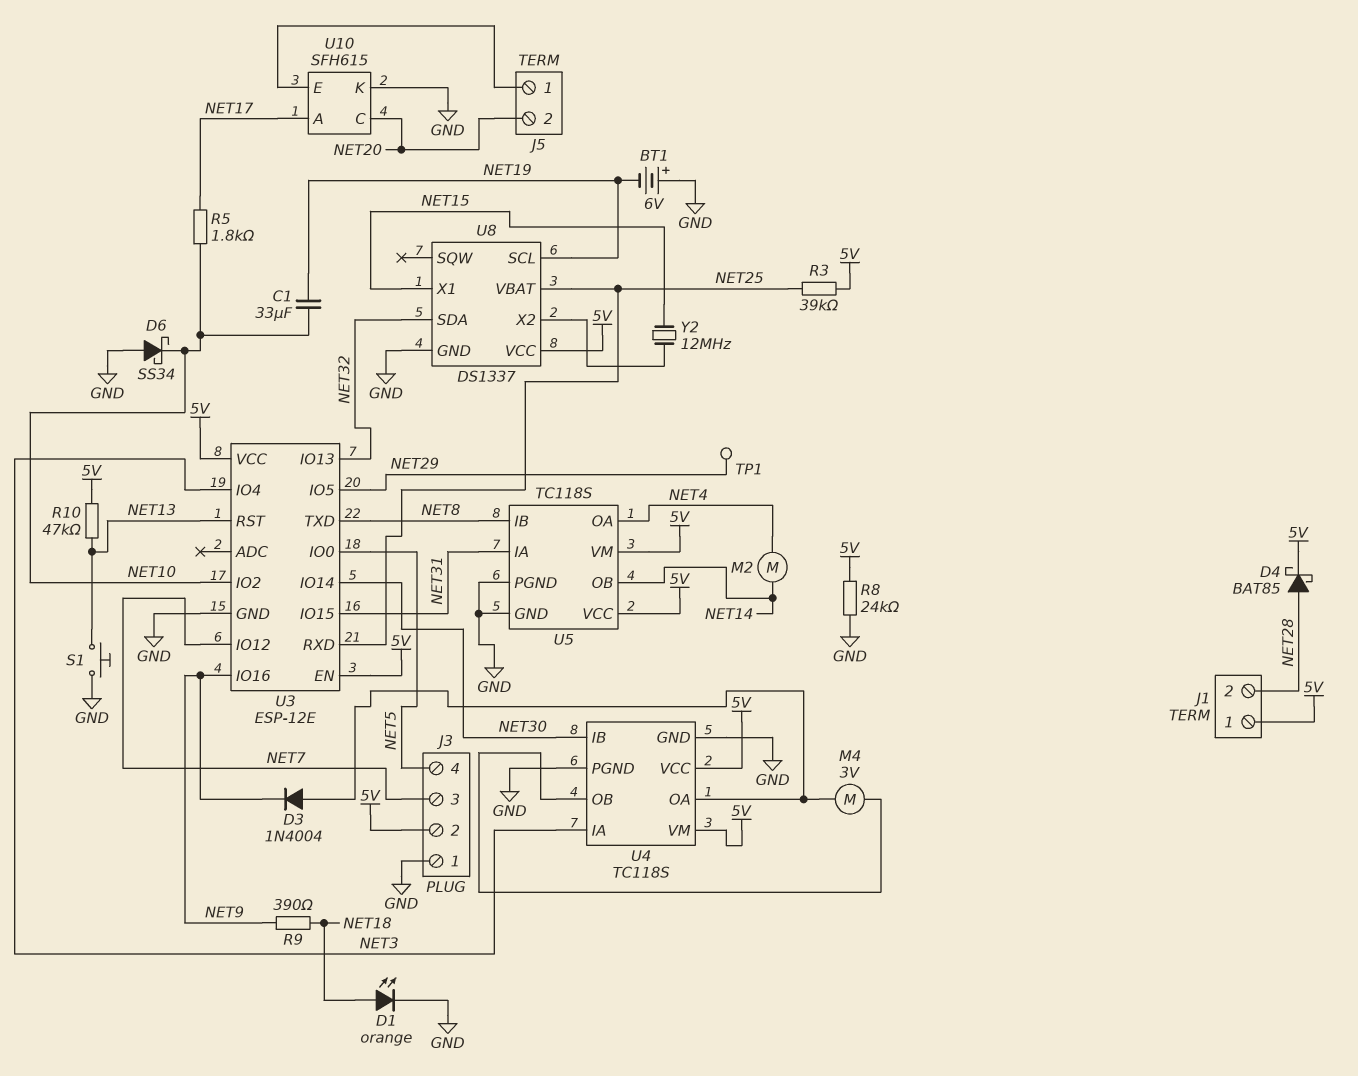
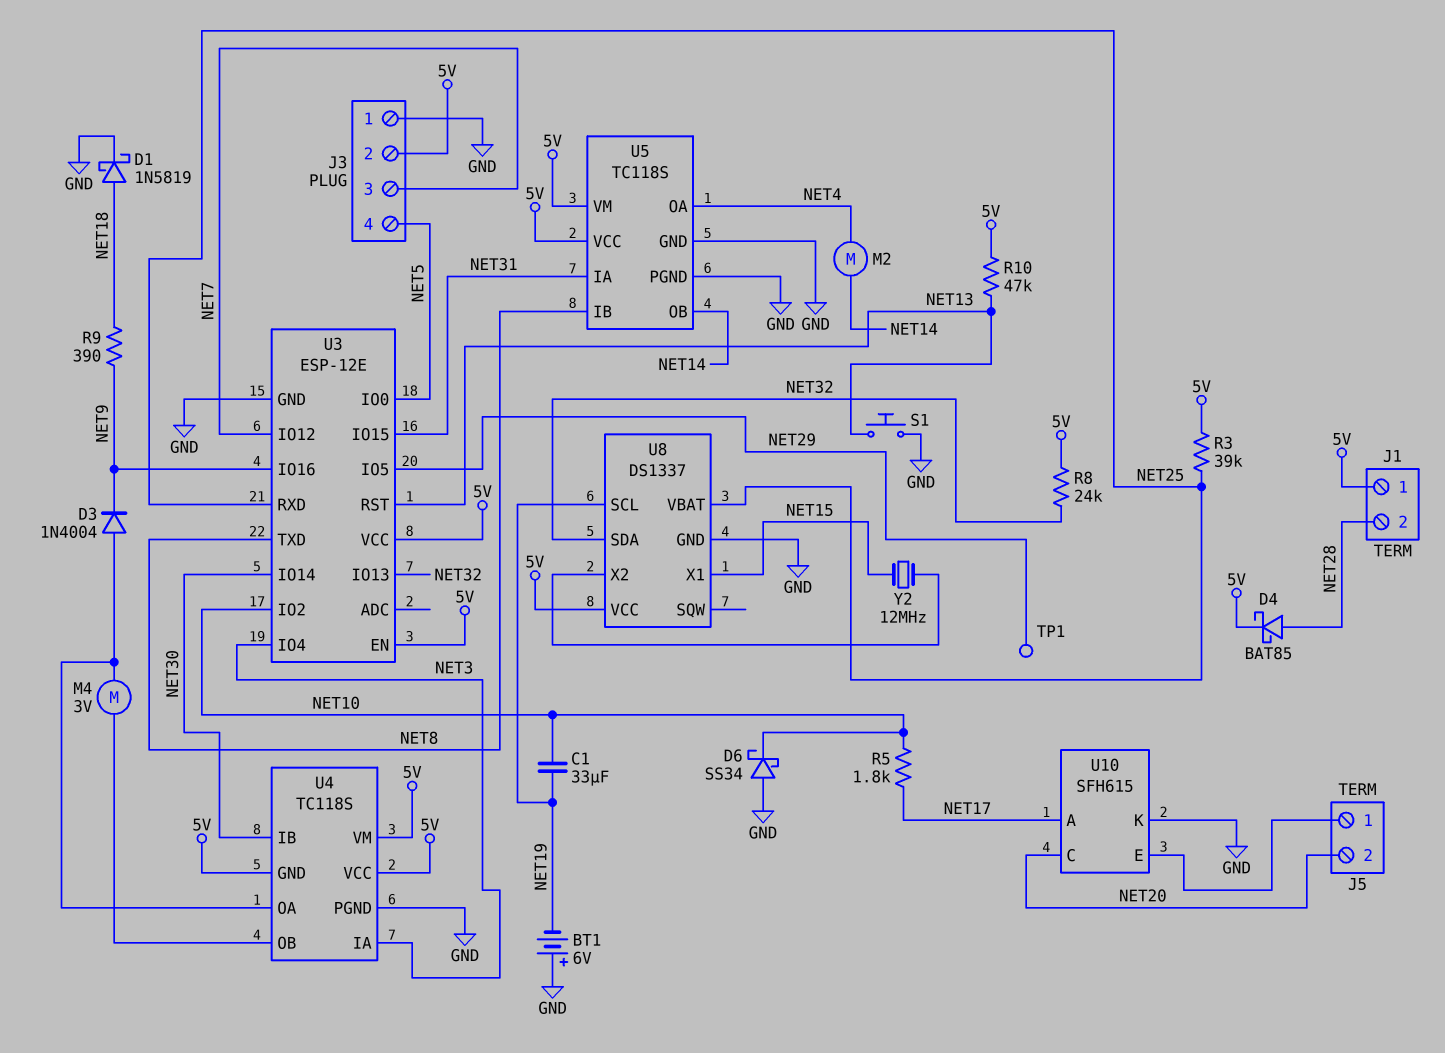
D1: LED orange (A NET18, K GND) -> schottky 1N5819 (A NET18, K GND)
R8: 24k (5V, GND) -> 24k (5V, NET32)
U4 pin GND: GND -> 5V

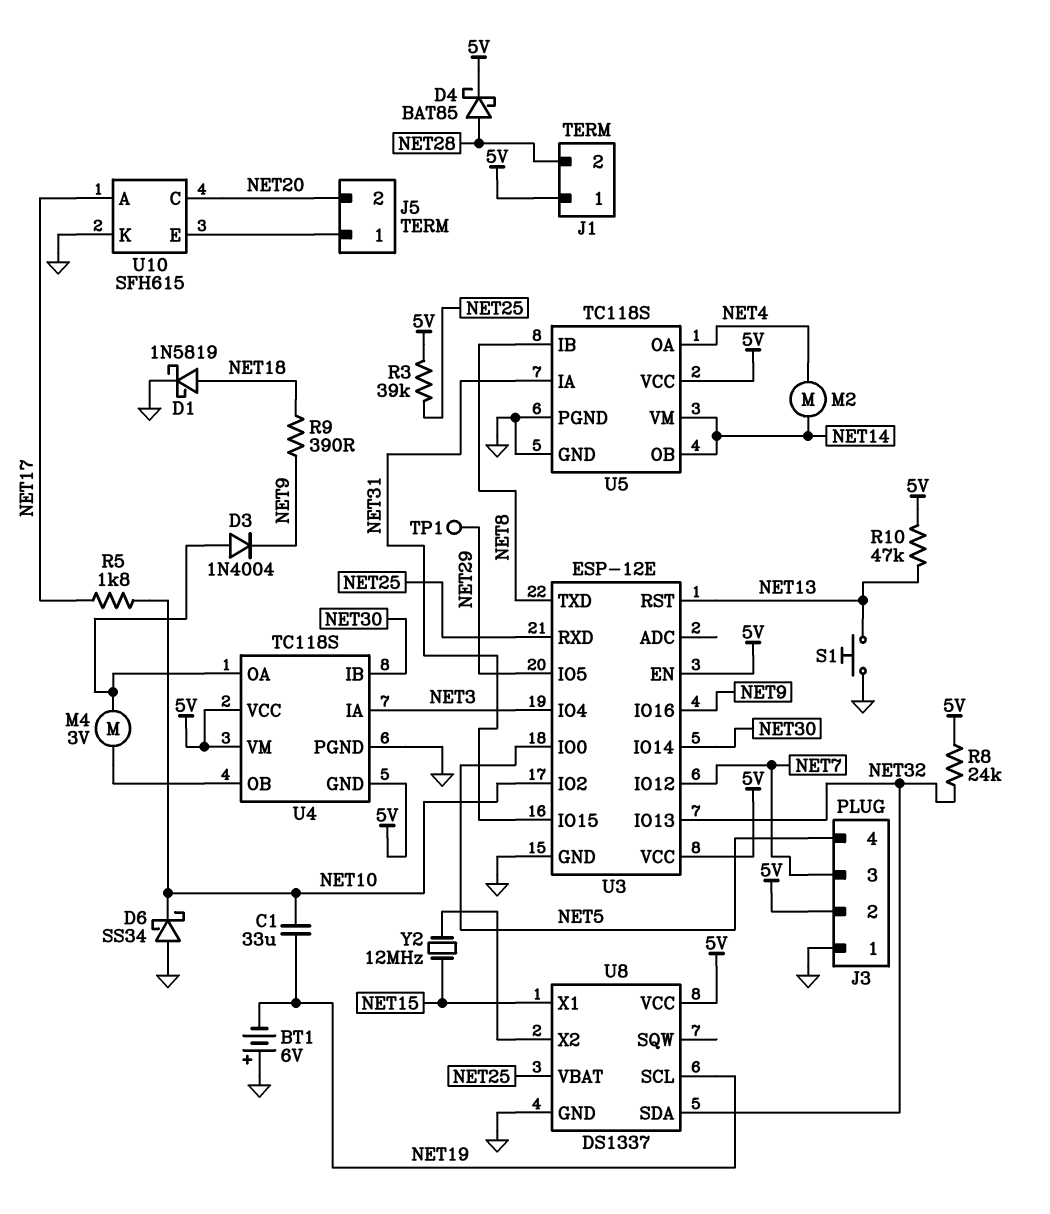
U5 pin VM: 5V -> NET14

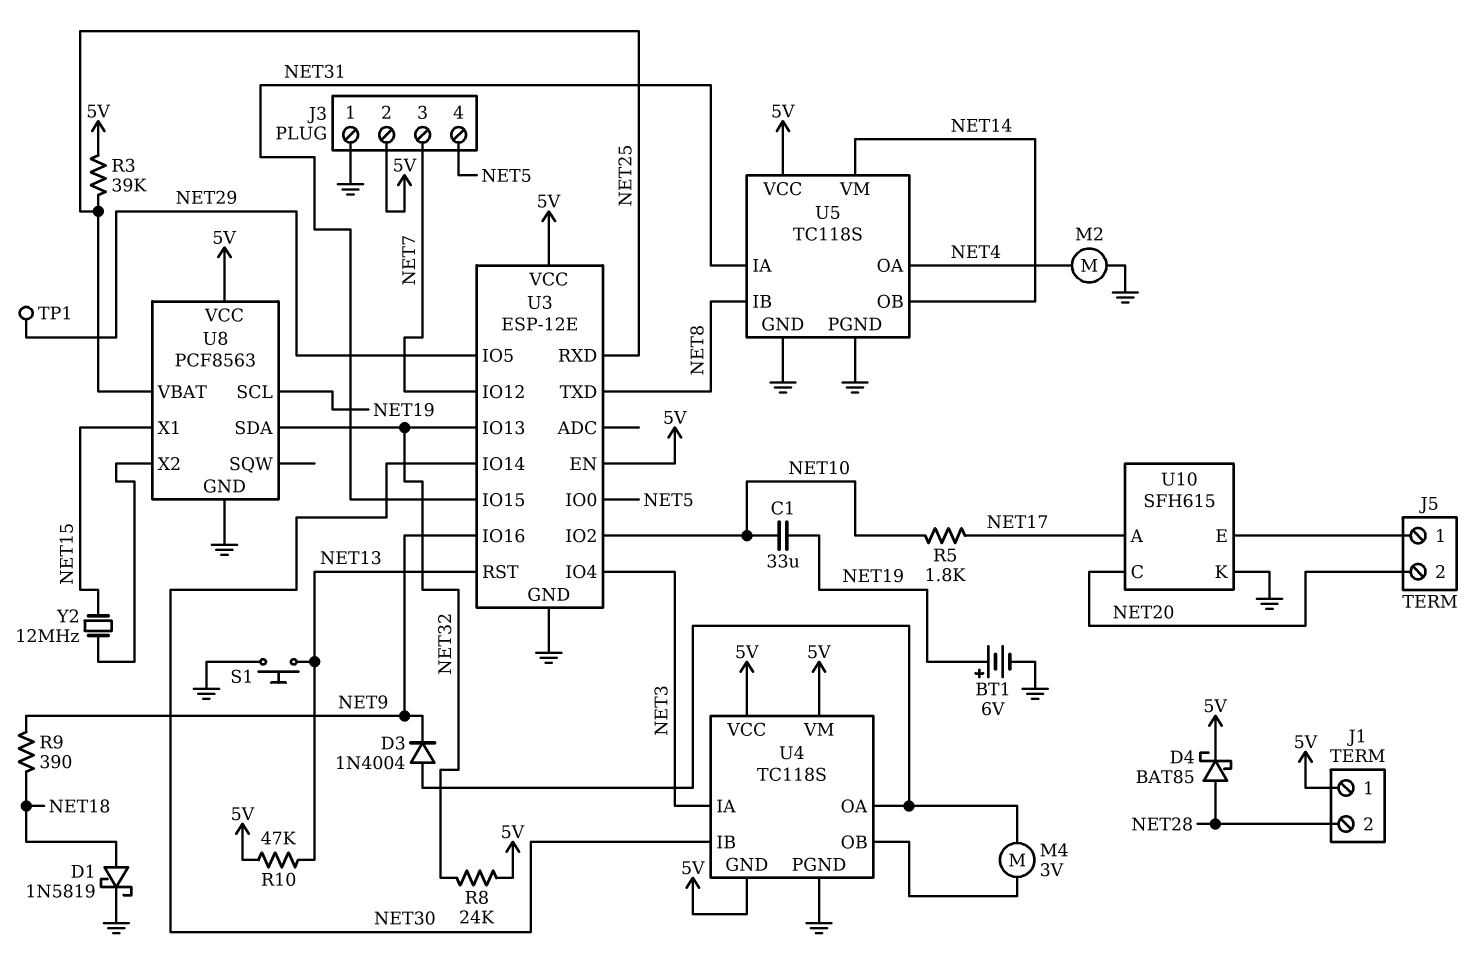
BT1: 6V (plus GND, minus NET19) -> 6V (plus NET19, minus GND)
D6: schottky SS34 (A GND, K NET10) -> none
M2: motor (NET4, NET14) -> motor (GND, NET4)
U8: DS1337 -> PCF8563

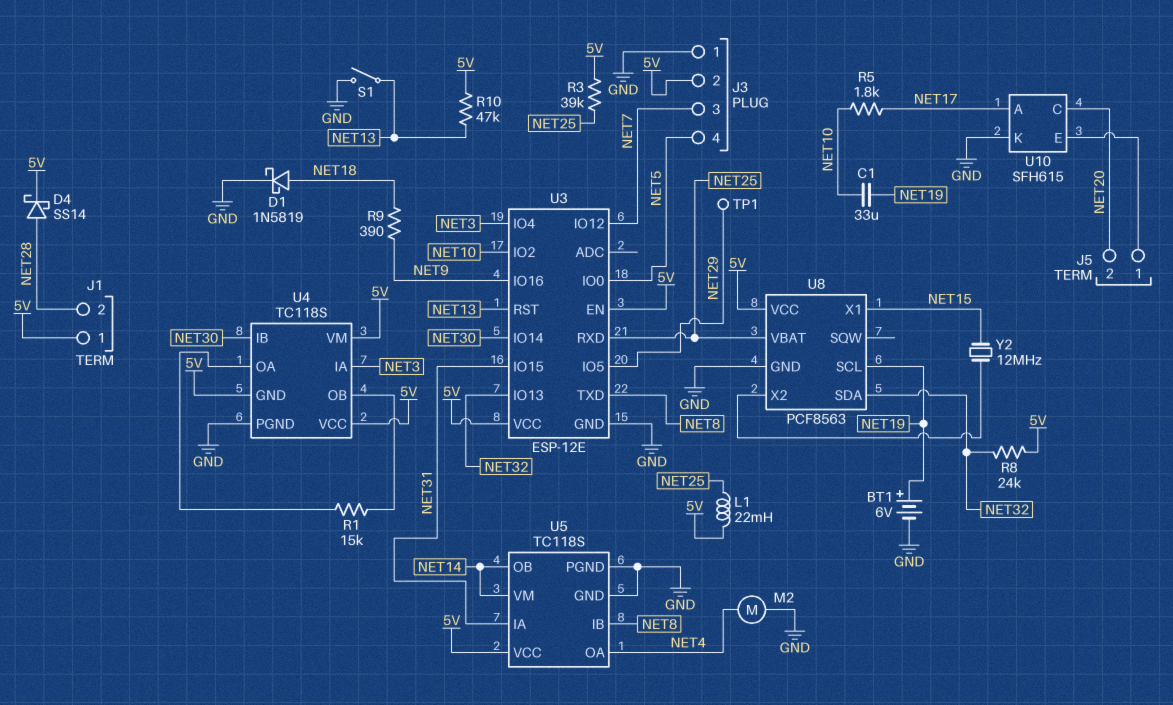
D3: diode 1N4004 (A U4/OA, K NET9) -> none
D4: schottky BAT85 (A NET28, K 5V) -> schottky SS14 (A NET28, K 5V)
L1: none -> 22mH (5V, NET25)
M4: motor 3V (U4/OA, U4/OB) -> none
R1: none -> 15k (U4/OA, U4/OB)
S1: button (GND, NET13) -> switch (GND, NET13)

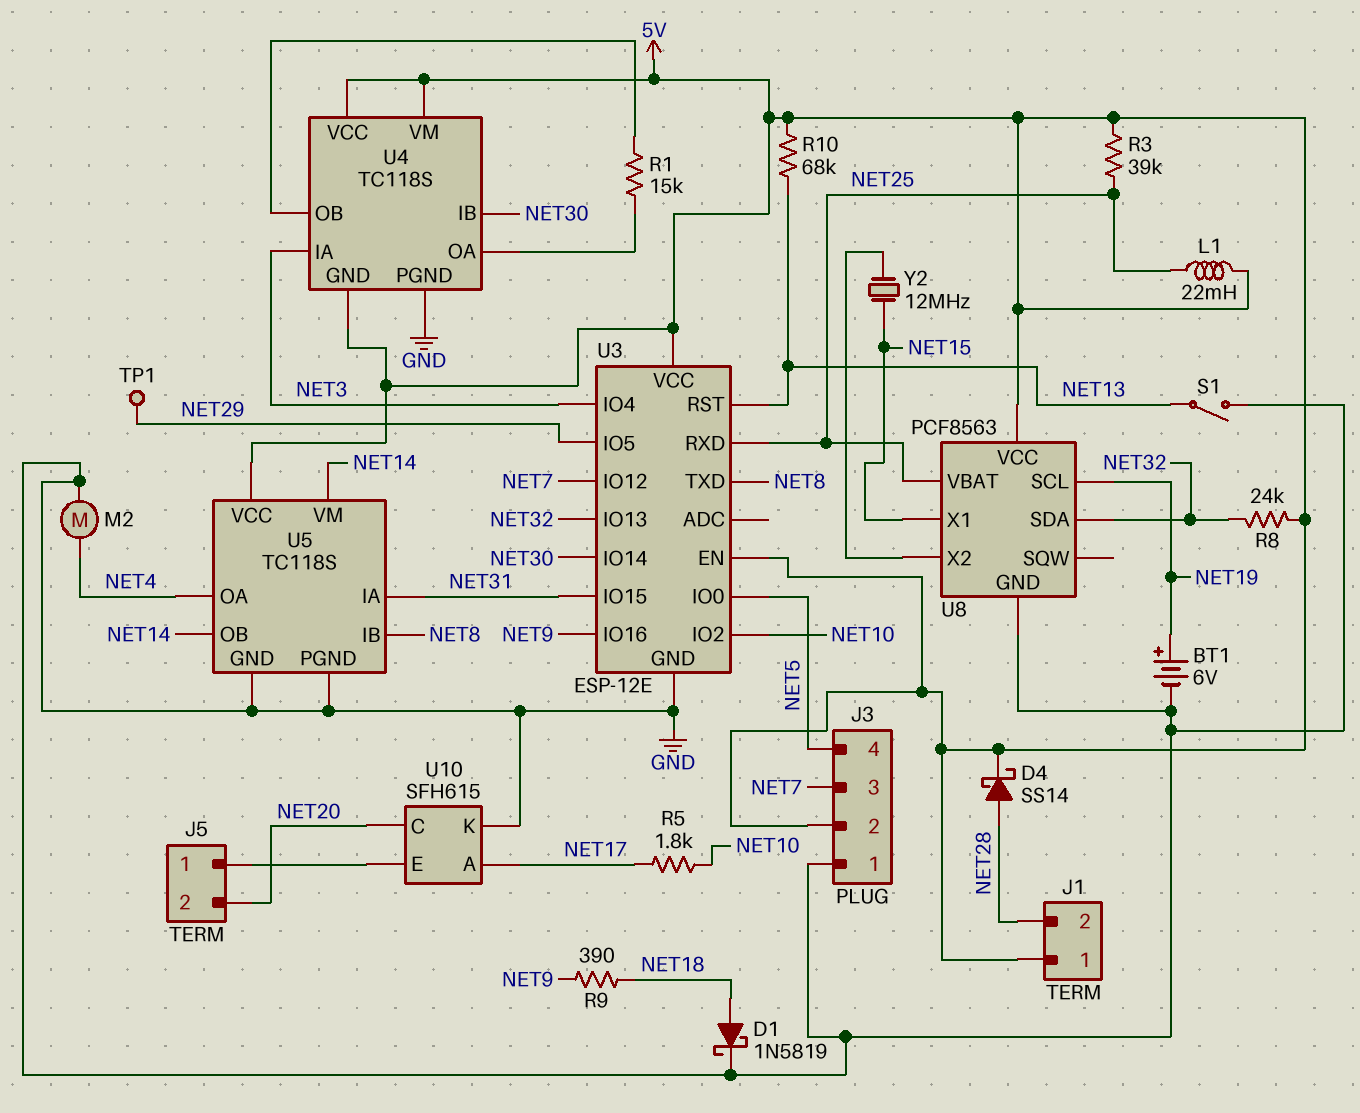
C1: 33uF (NET10, NET19) -> none
R10: 47k (5V, NET13) -> 68k (5V, NET13)

